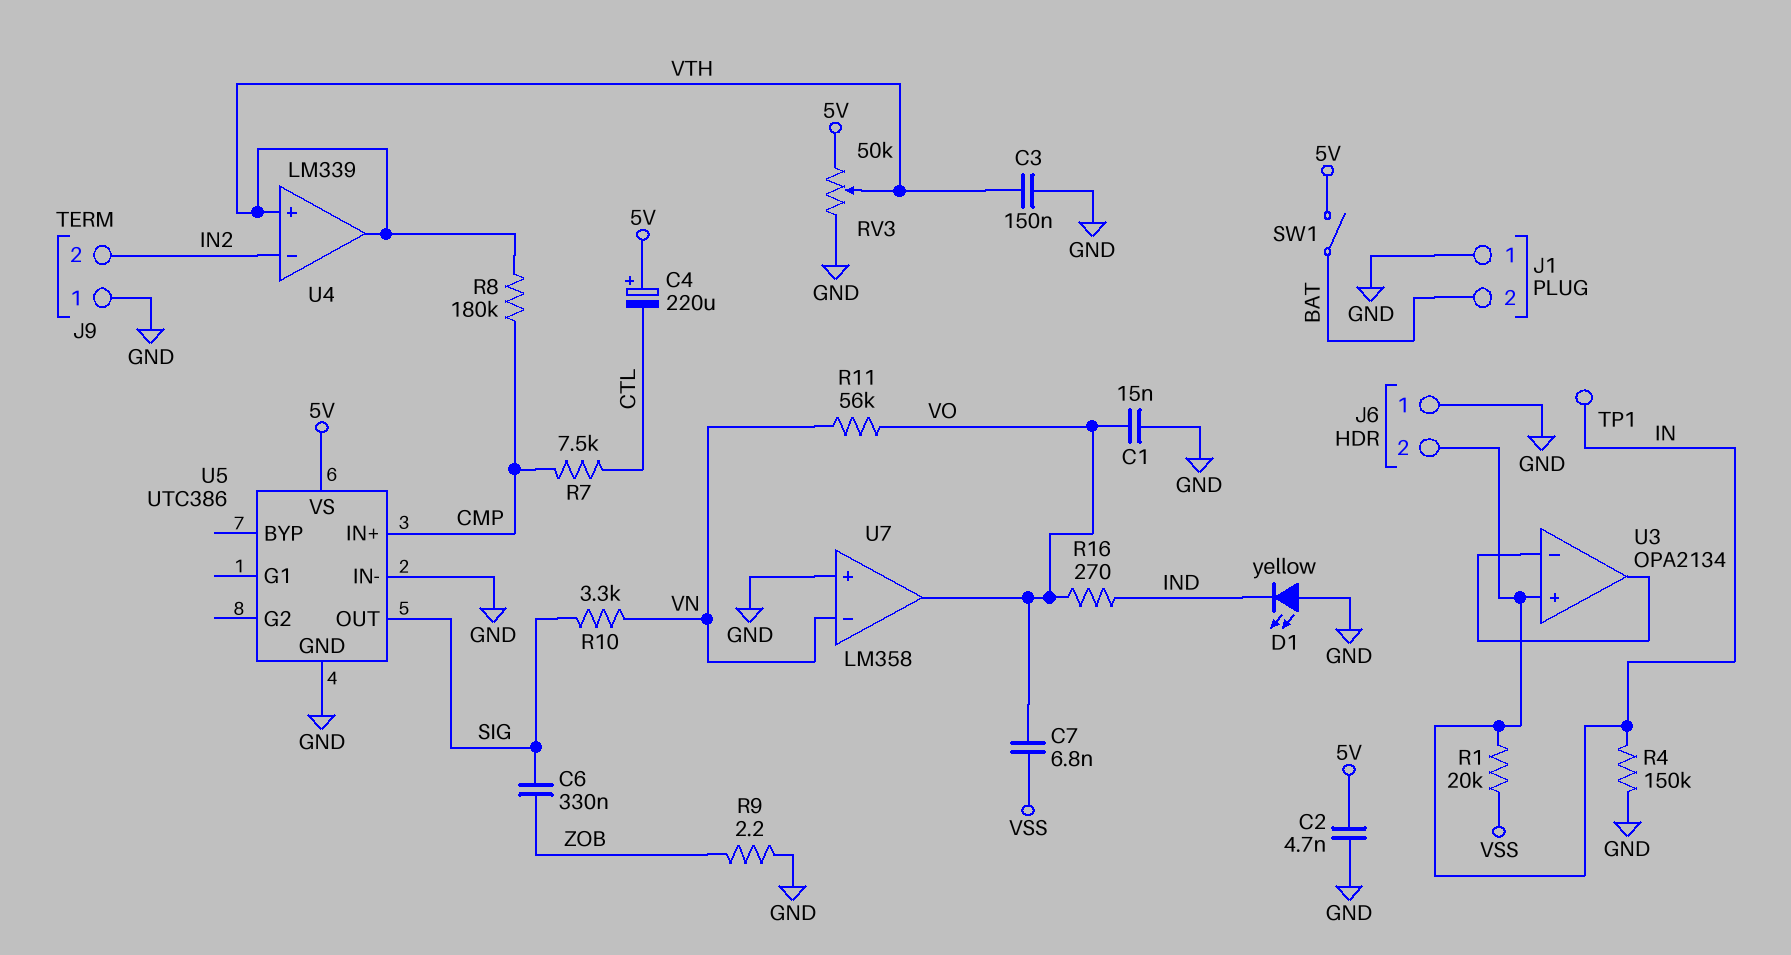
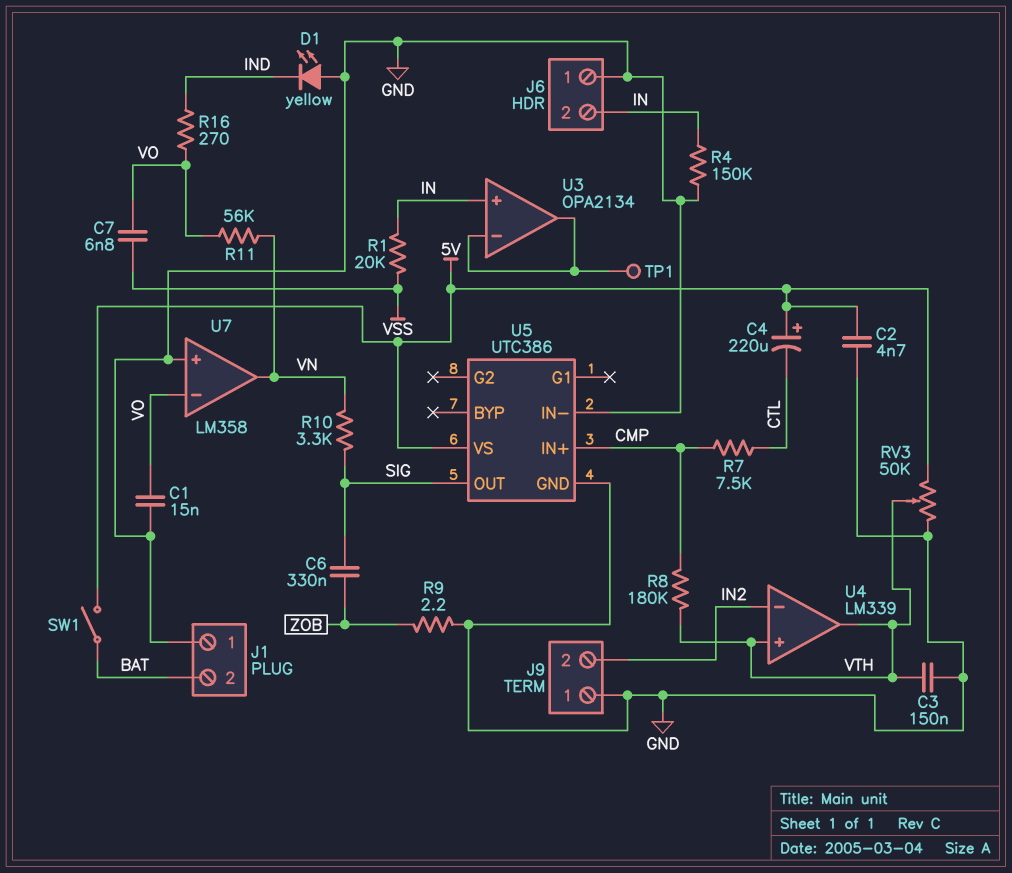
TP1: test point (IN) -> test point (U3/in-)
U7 pin in-: VN -> VO
U7 pin out: VO -> VN

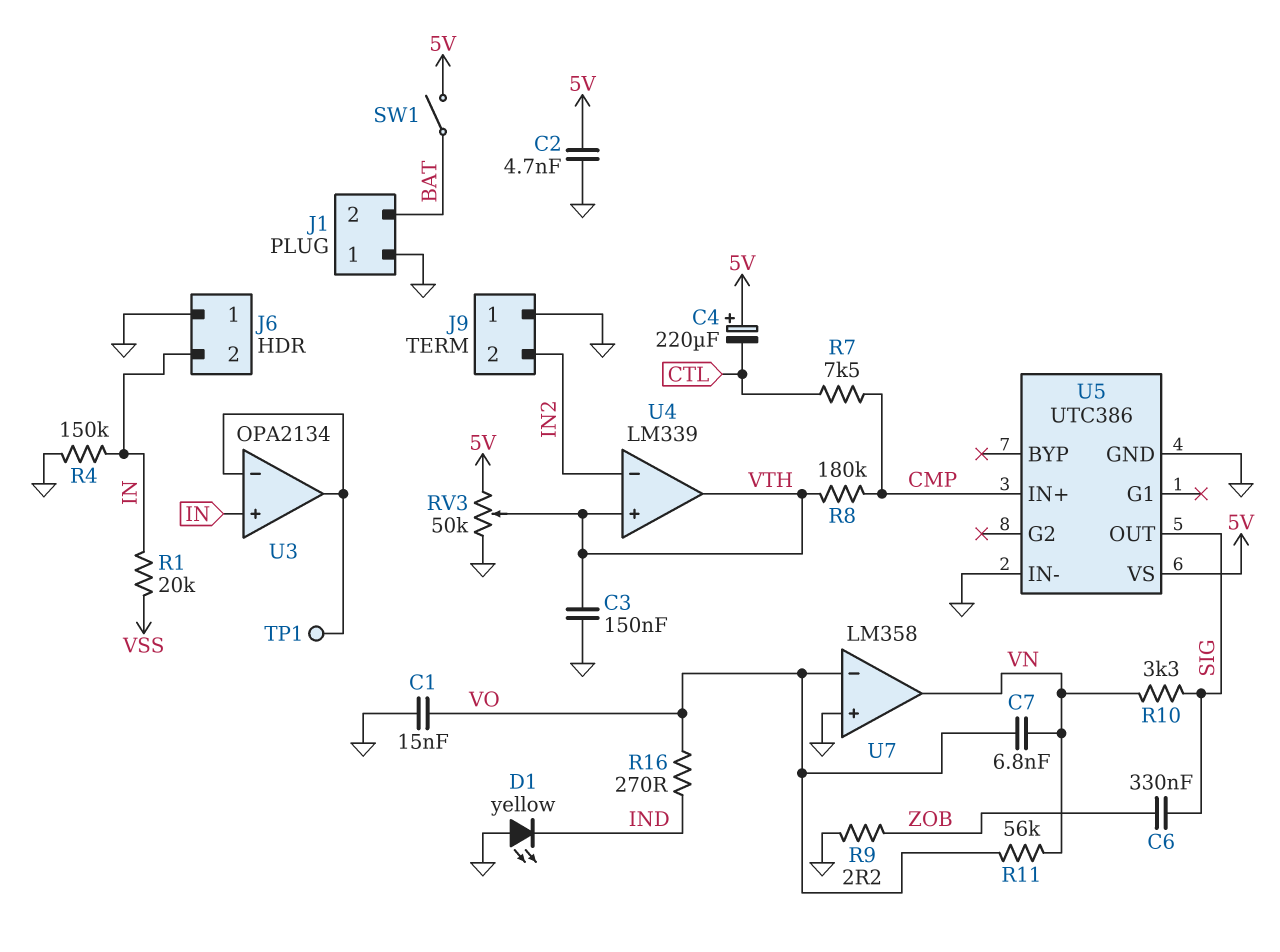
C7: 6.8nF (VO, VSS) -> 6.8nF (VN, VO)

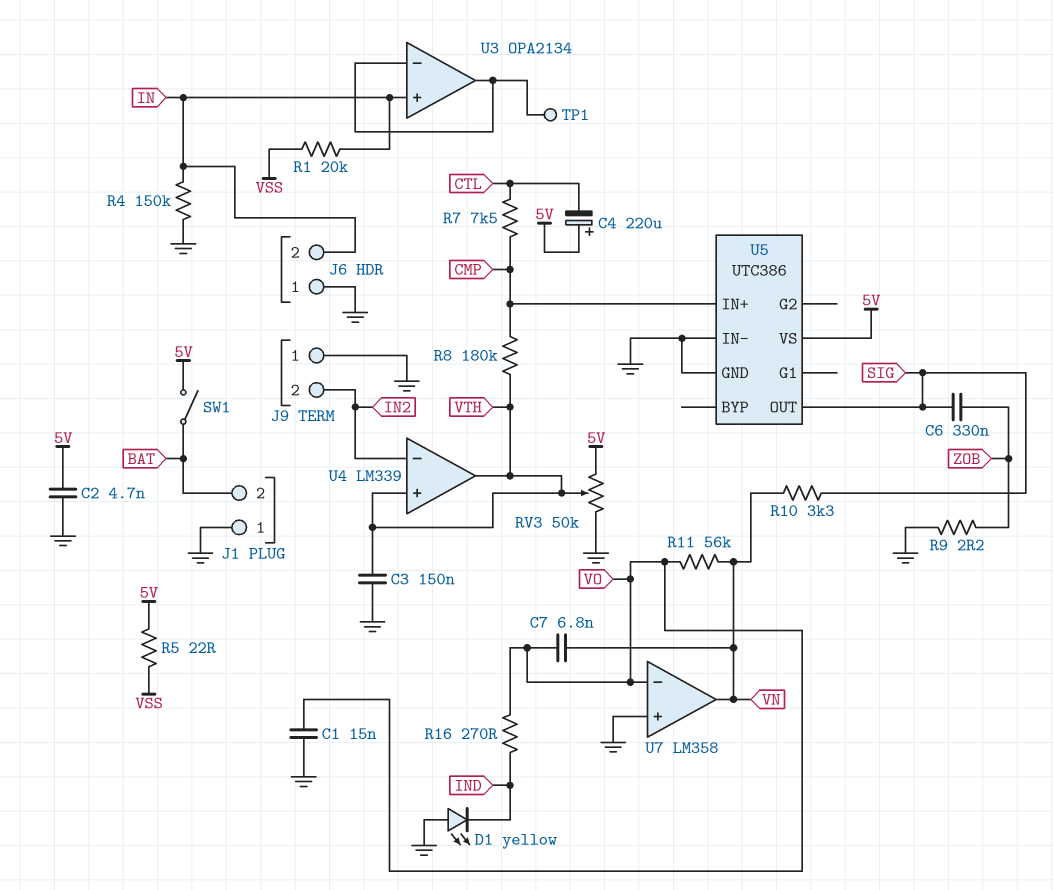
R5: none -> 22 (5V, VSS)

